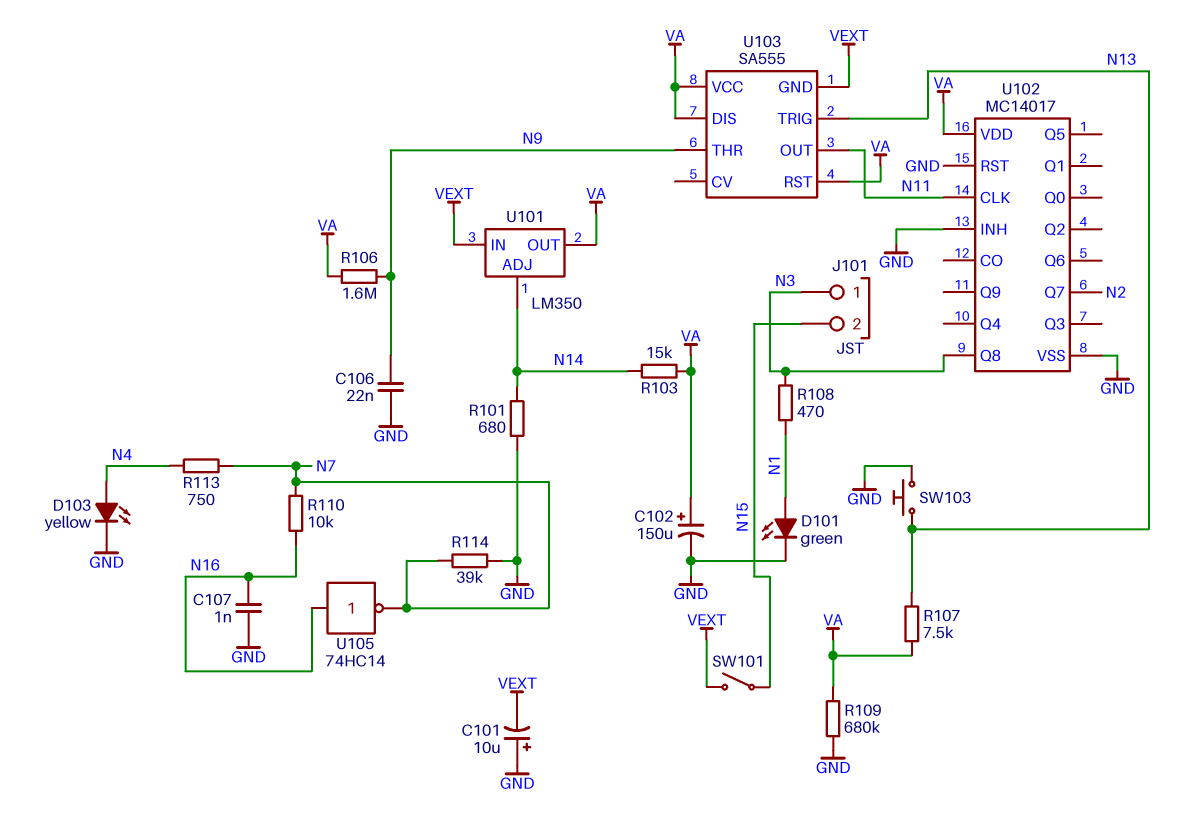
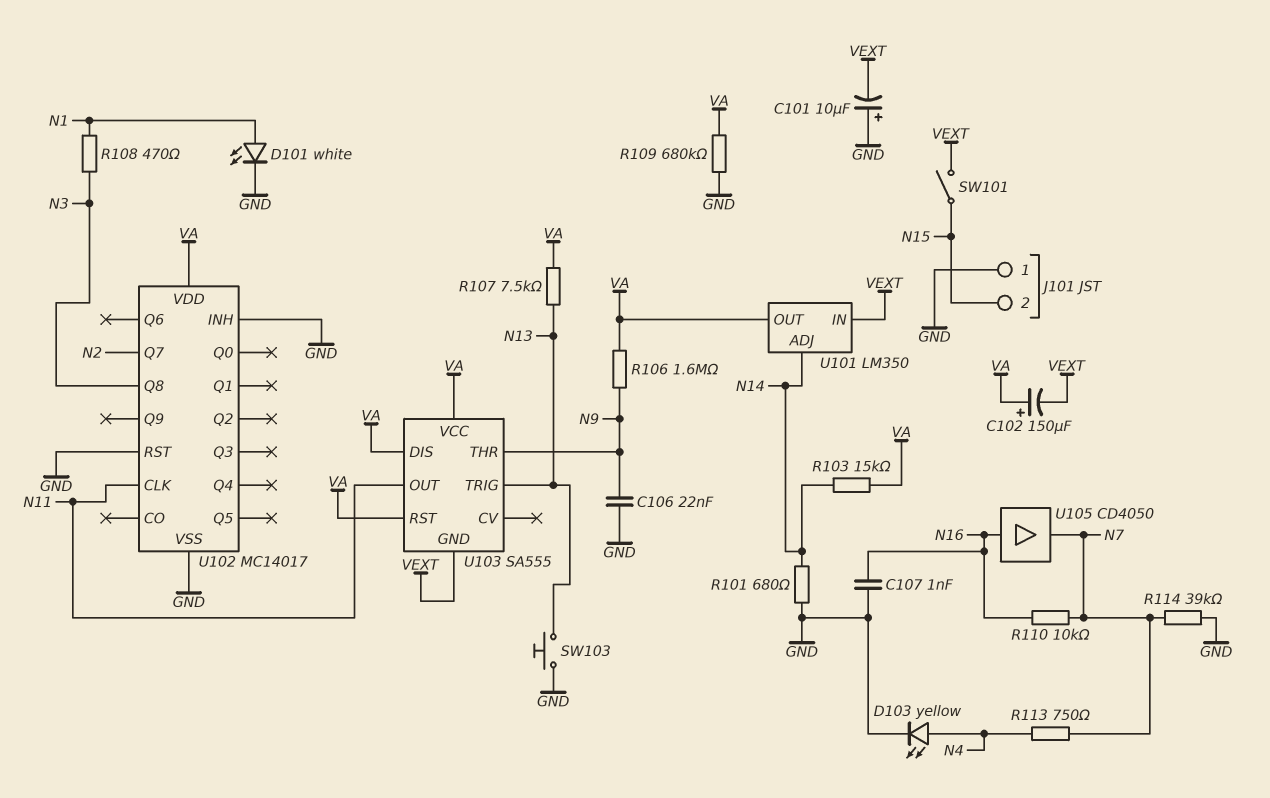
C102: 150uF (plus VA, minus GND) -> 150uF (plus VA, minus VEXT)
D101: LED green (A N1, K GND) -> LED white (A N1, K GND)
J101 pin 1: N3 -> GND
U105: NOT 74HC14 (in N16, out N7) -> buffer CD4050 (in N16, out N7)

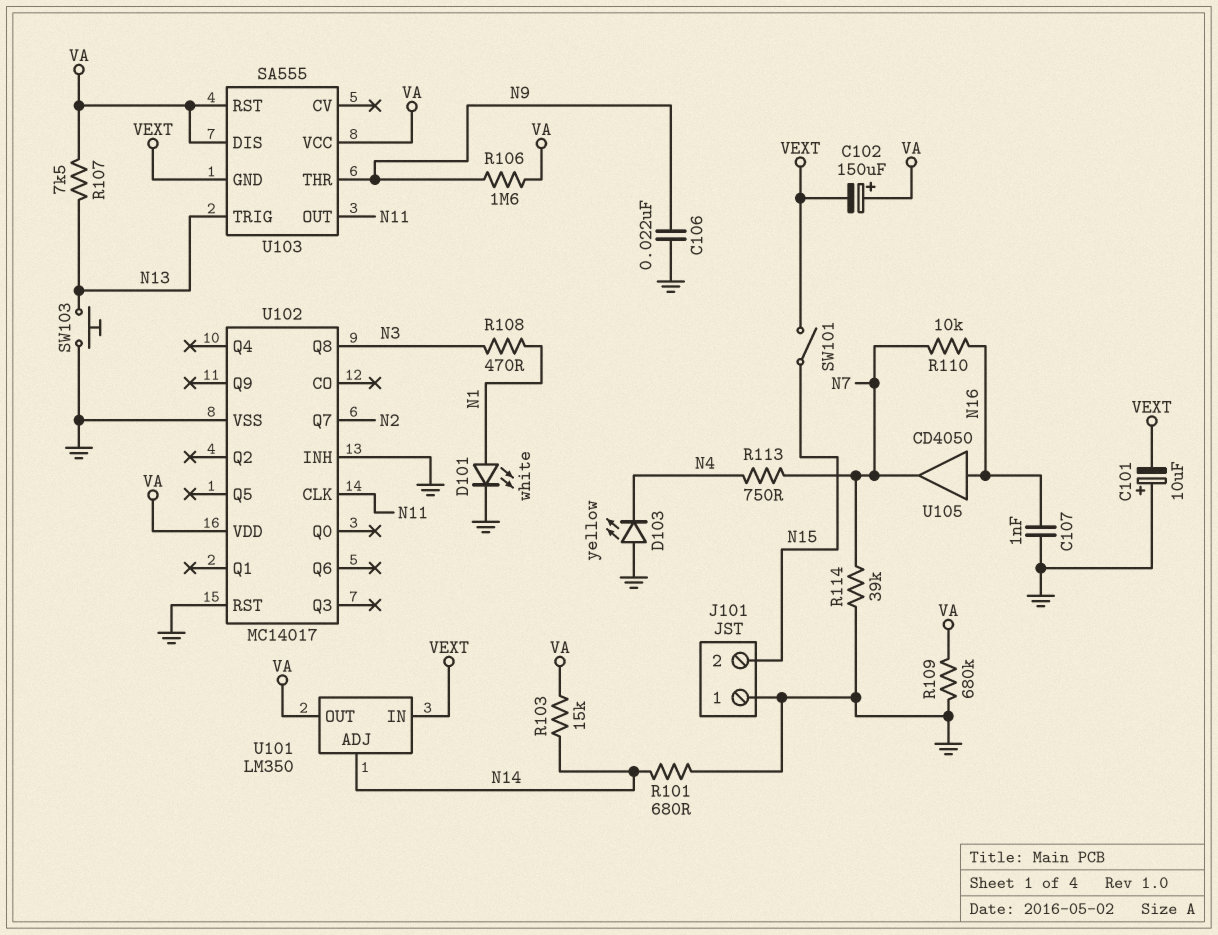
D103: LED yellow (A N4, K GND) -> LED yellow (A GND, K N4)

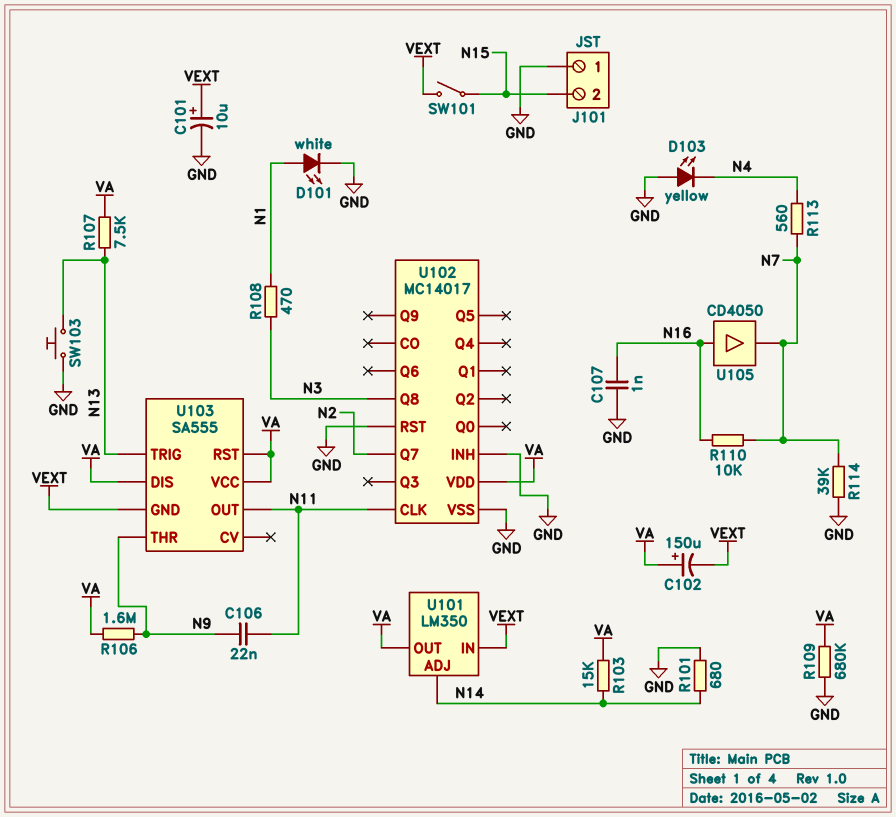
C101: 10uF (plus GND, minus VEXT) -> 10uF (plus VEXT, minus GND)
C106: 22nF (GND, N9) -> 22nF (N9, N11)
R113: 750 (N4, N7) -> 560 (N4, N7)

